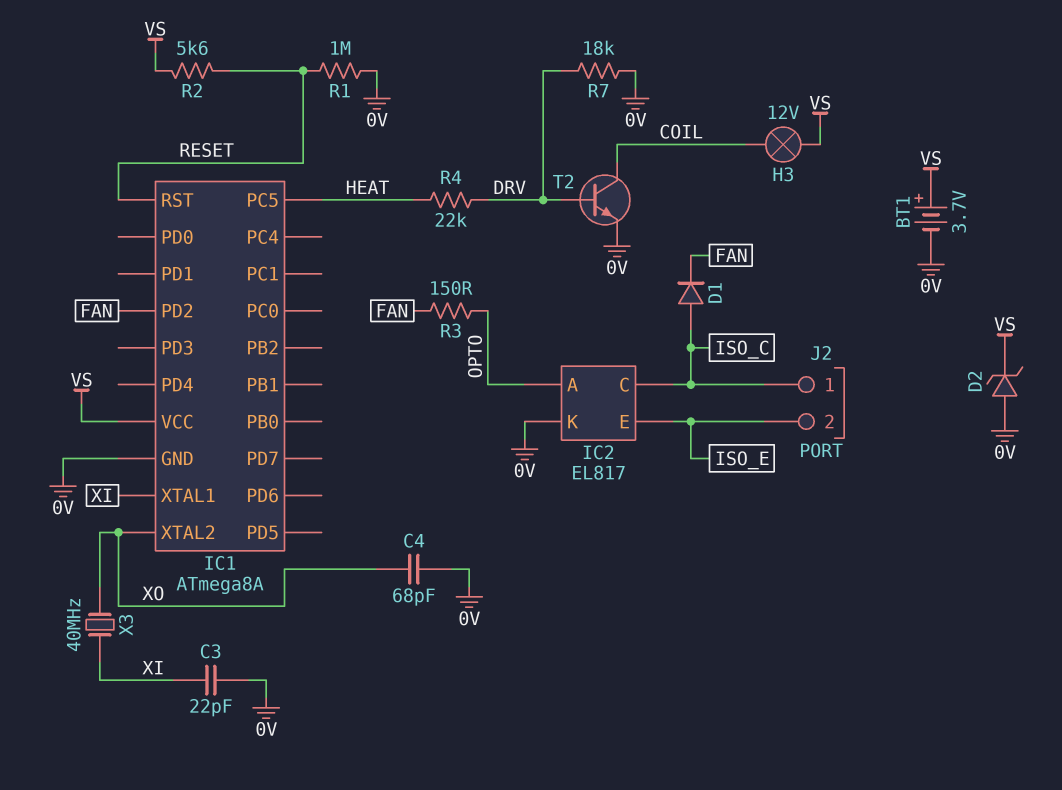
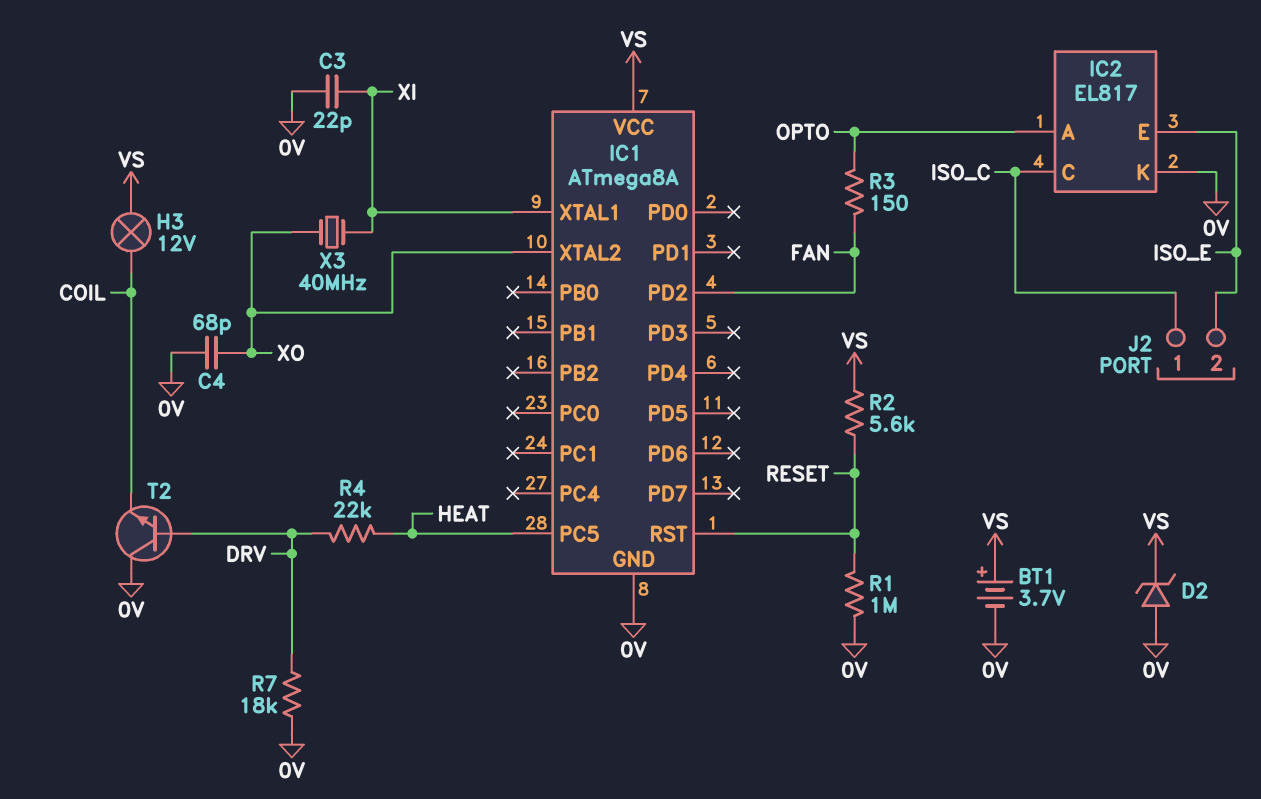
D1: diode (A ISO_C, K FAN) -> none
T2: NPN (B DRV, C COIL, E 0V) -> NPN (B DRV, C 0V, E COIL)

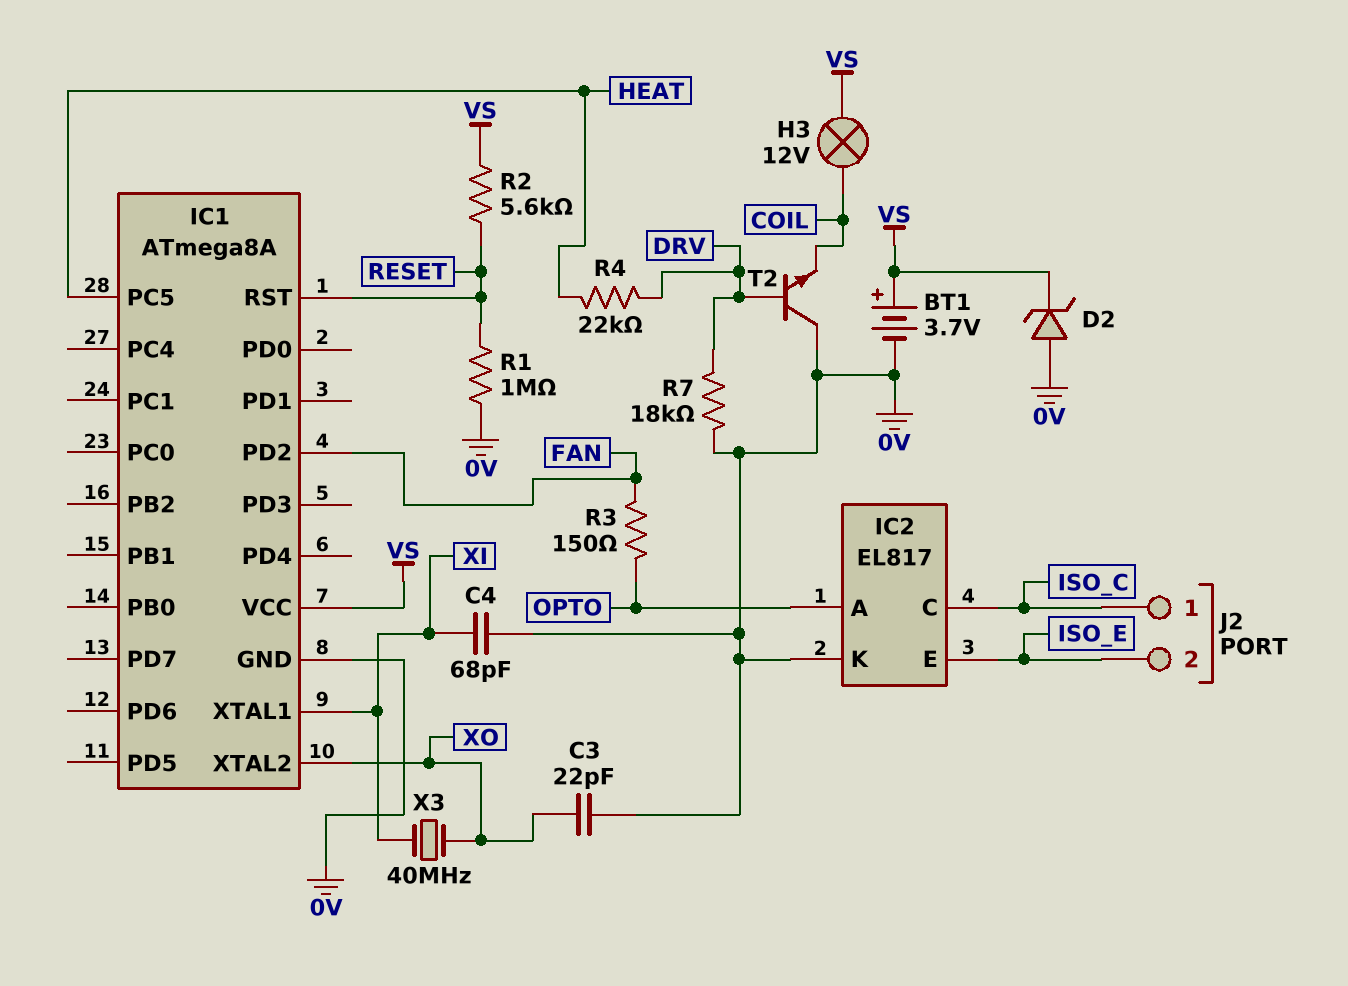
C3: 22pF (0V, XI) -> 22pF (0V, XO)
C4: 68pF (0V, XO) -> 68pF (0V, XI)

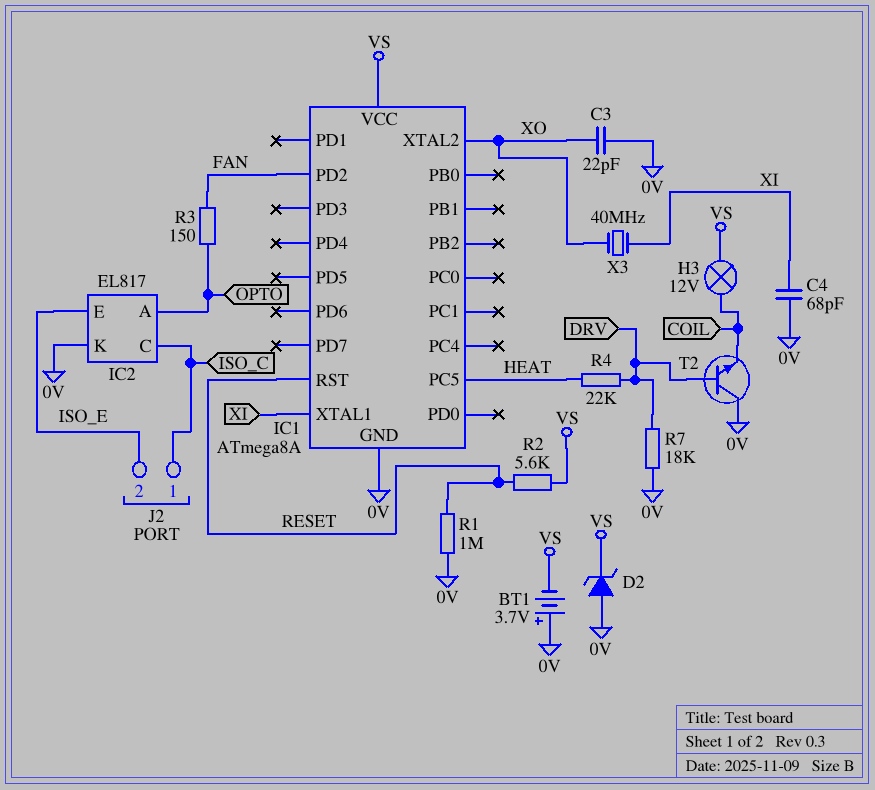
BT1: 3.7V (plus VS, minus 0V) -> 3.7V (plus 0V, minus VS)

